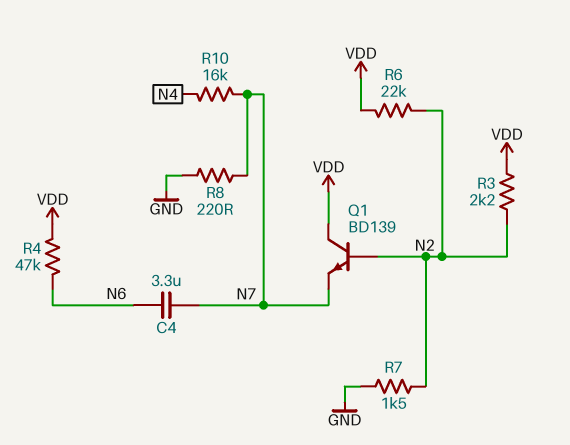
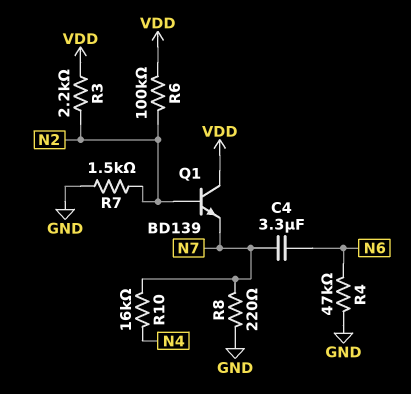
R4: 47k (N6, VDD) -> 47k (GND, N6)
R6: 22k (N2, VDD) -> 100k (N2, VDD)

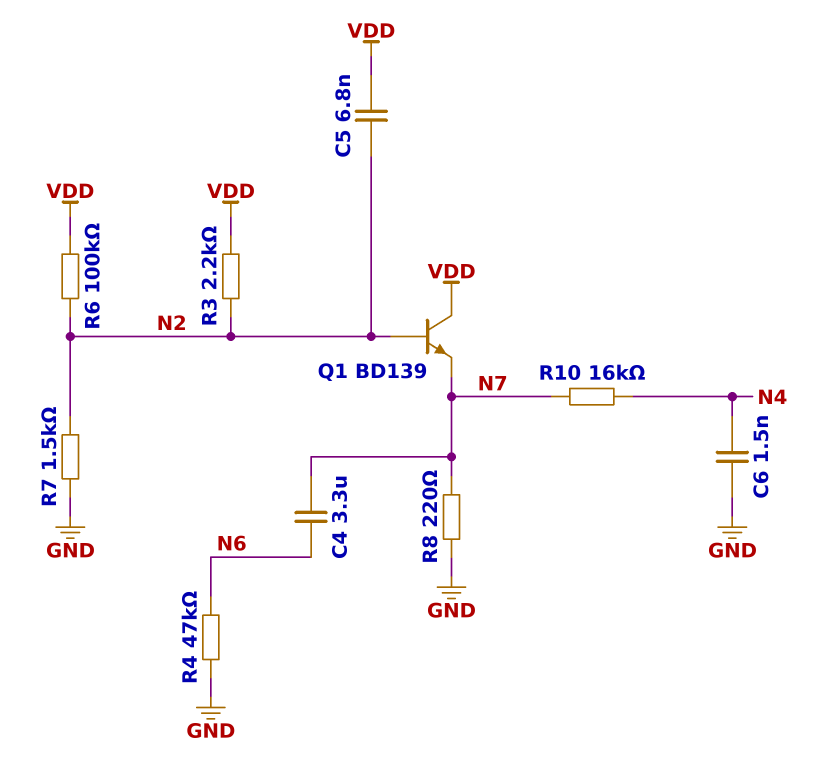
C5: none -> 6.8nF (N2, VDD)
C6: none -> 1.5nF (GND, N4)

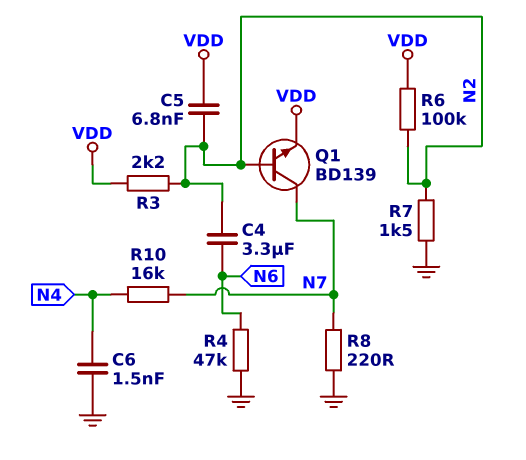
C4: 3.3uF (N6, N7) -> 3.3uF (N2, N6)
Q1: NPN BD139 (B N2, C VDD, E N7) -> NPN BD139 (B N2, C N7, E VDD)

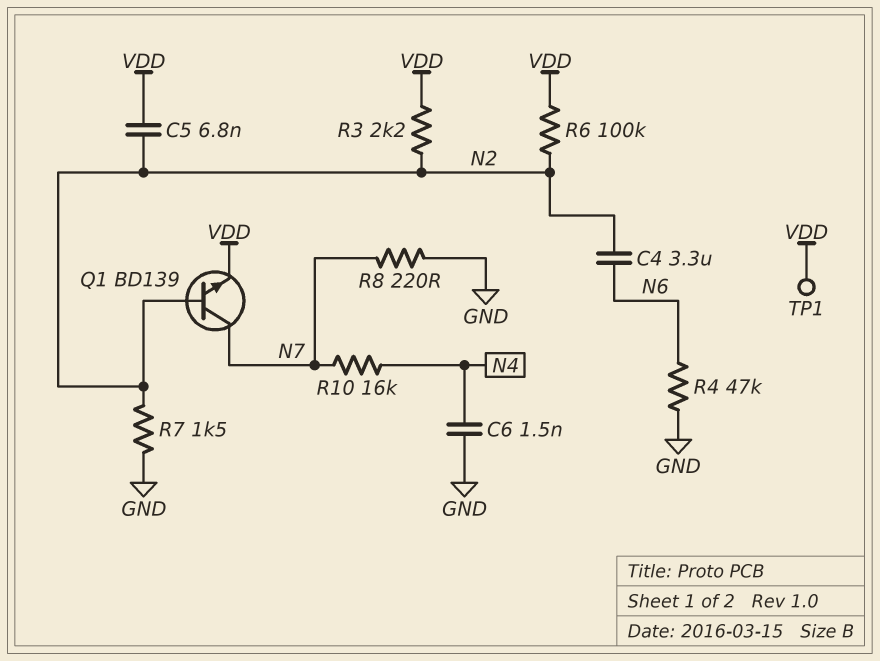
TP1: none -> test point (VDD)

